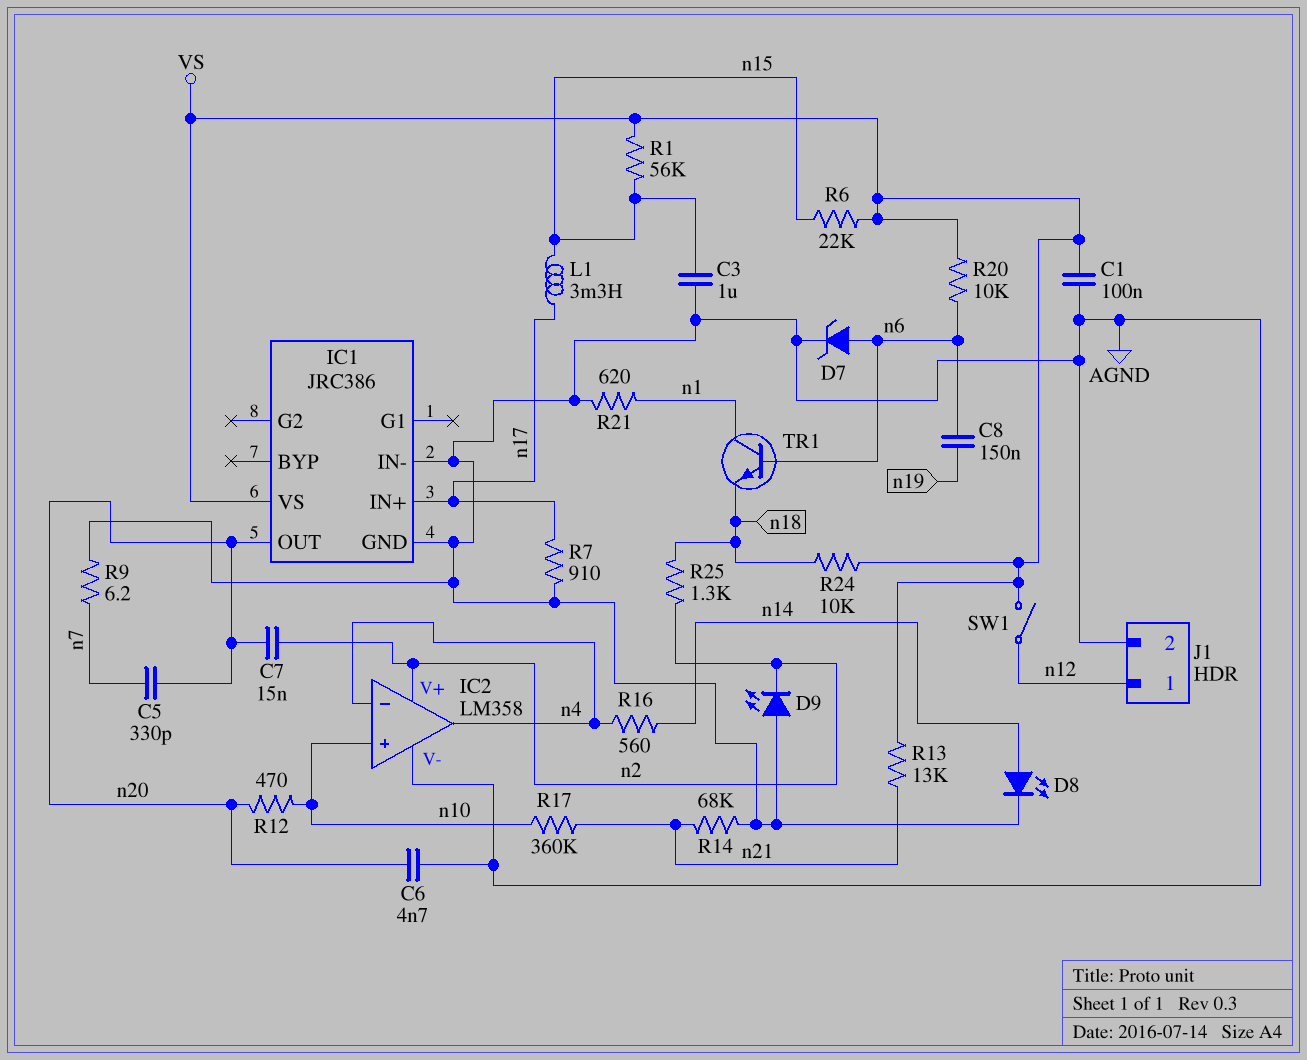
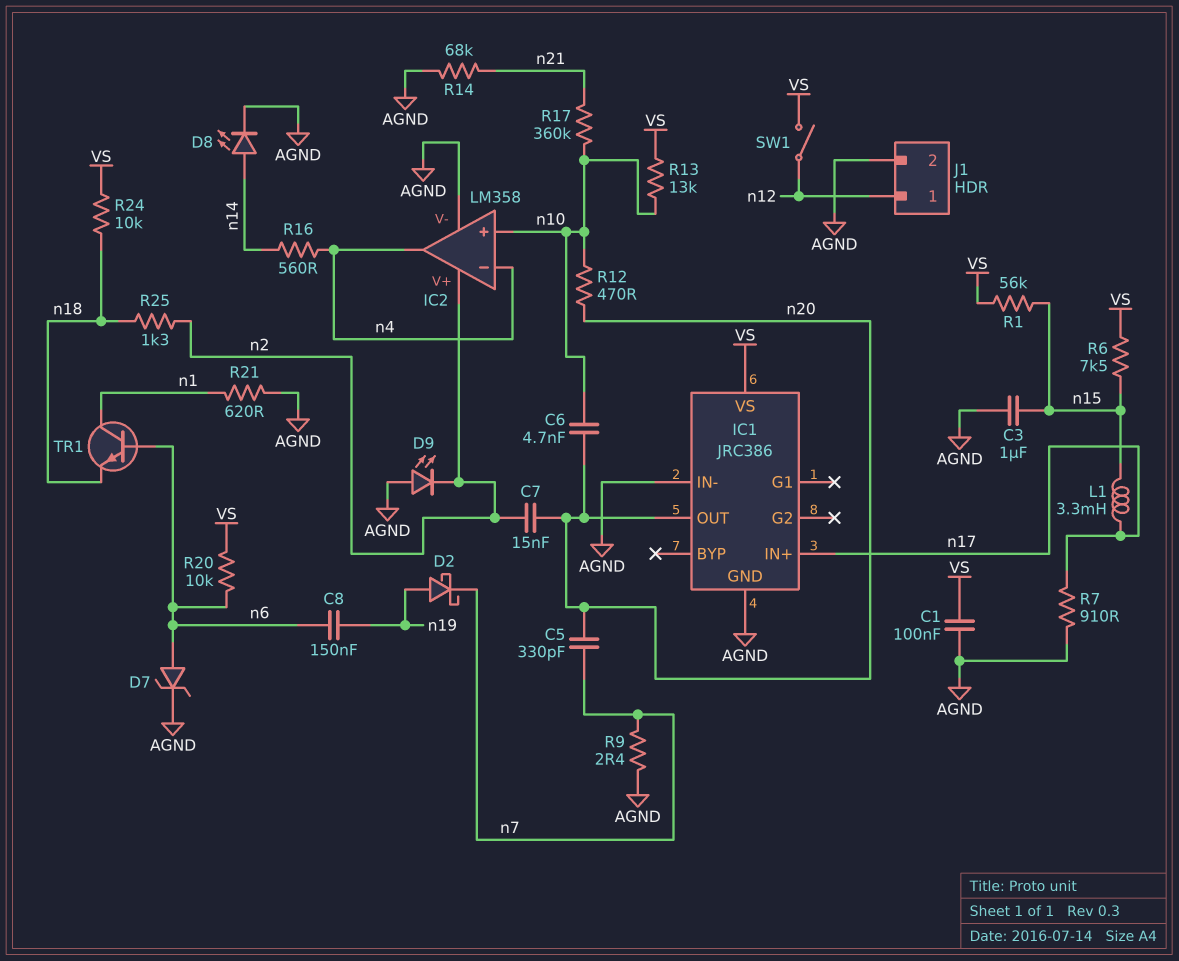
C6: 4.7nF (AGND, n20) -> 4.7nF (n10, n20)
D2: none -> schottky (A n19, K n7)
R6: 22k (VS, n15) -> 7.5k (VS, n15)
R9: 6.2 (AGND, n7) -> 2.4 (AGND, n7)
R13: 13k (VS, n21) -> 13k (VS, n10)

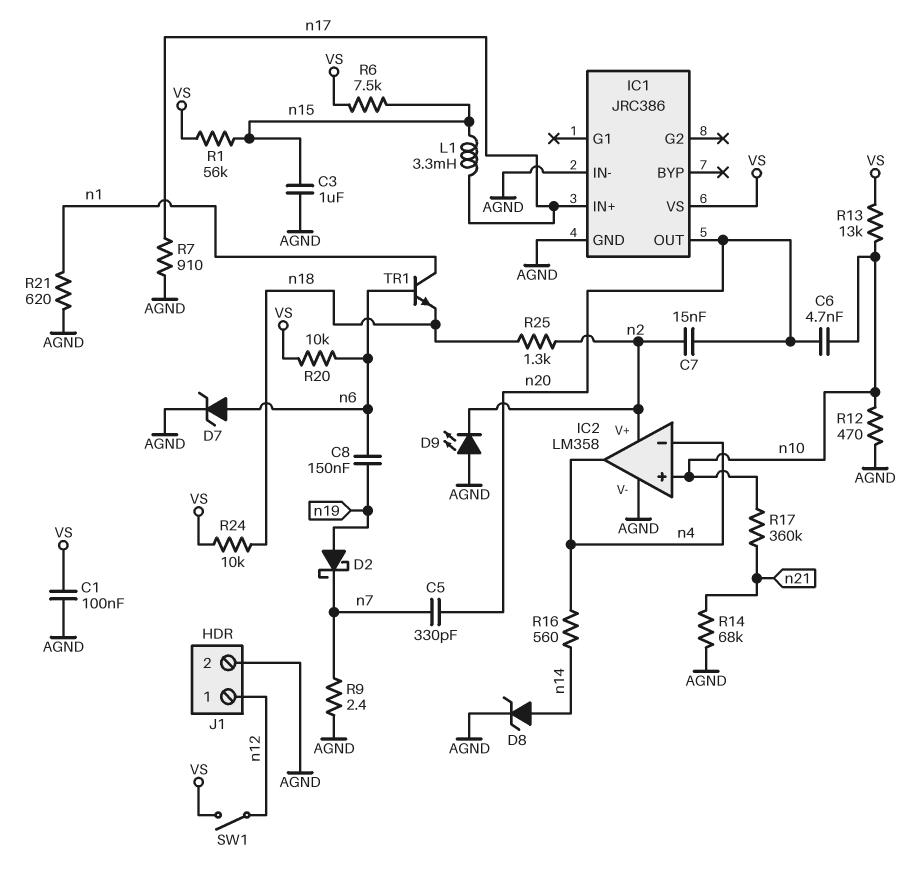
D8: LED (A n14, K AGND) -> zener (A n14, K AGND)
R12: 470 (n10, n20) -> 470 (AGND, n10)

